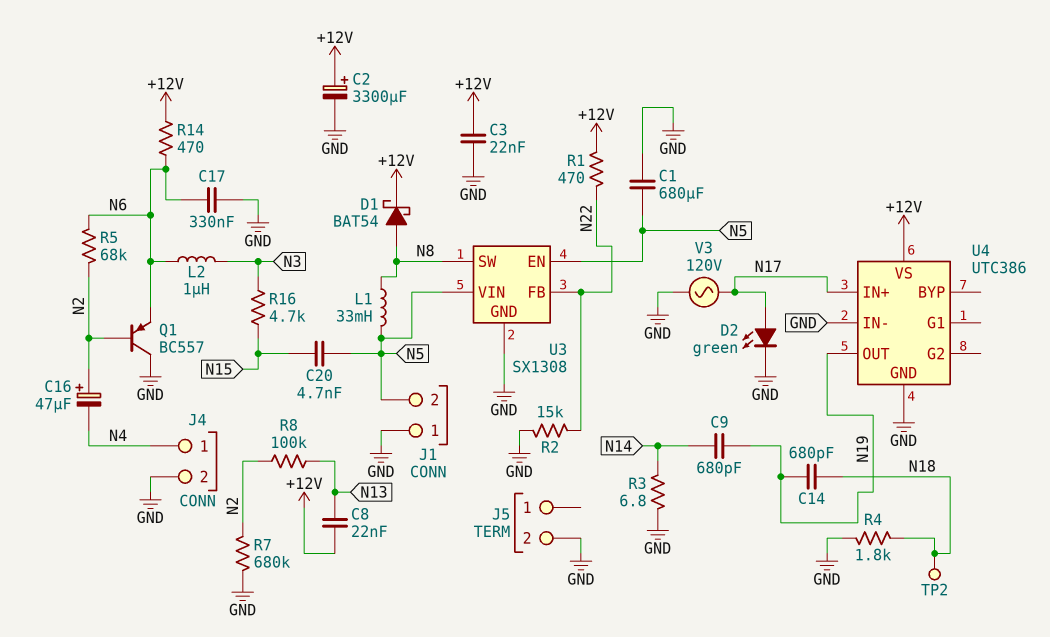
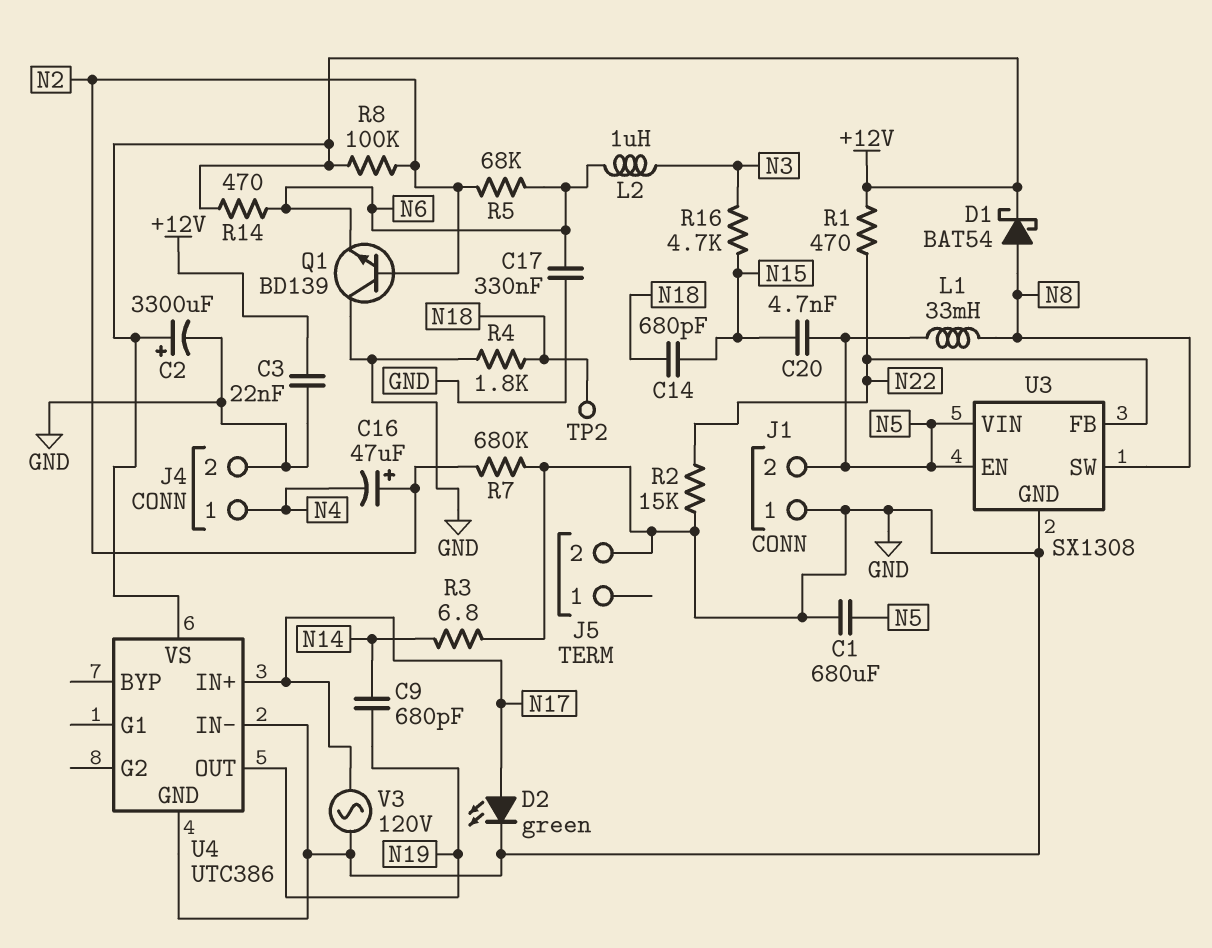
C8: 22nF (+12V, N13) -> none
C14: 680pF (N18, N19) -> 680pF (N15, N18)
Q1: PNP BC557 (B N2, C GND, E N6) -> NPN BD139 (B N2, C GND, E N6)
R8: 100k (N2, N13) -> 100k (+12V, N2)

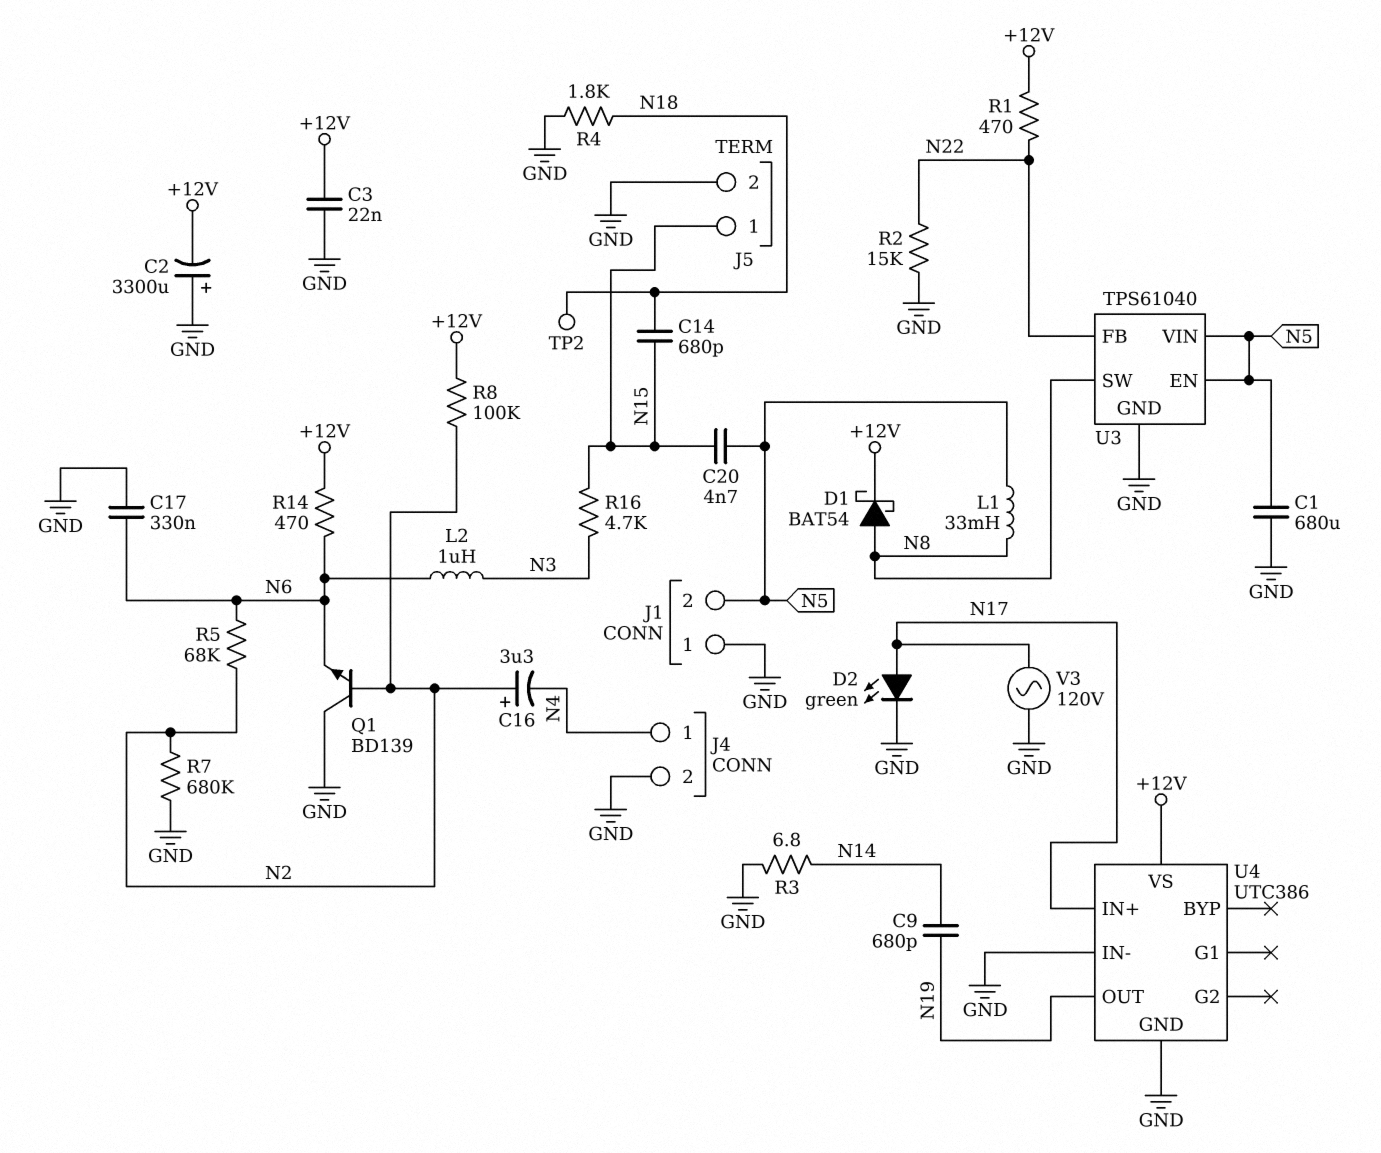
C2: 3300uF (plus +12V, minus GND) -> 3300uF (plus GND, minus +12V)
C16: 47uF (plus N2, minus N4) -> 3.3uF (plus N2, minus N4)
J5 pin 1: none -> N15
U3: SX1308 -> TPS61040

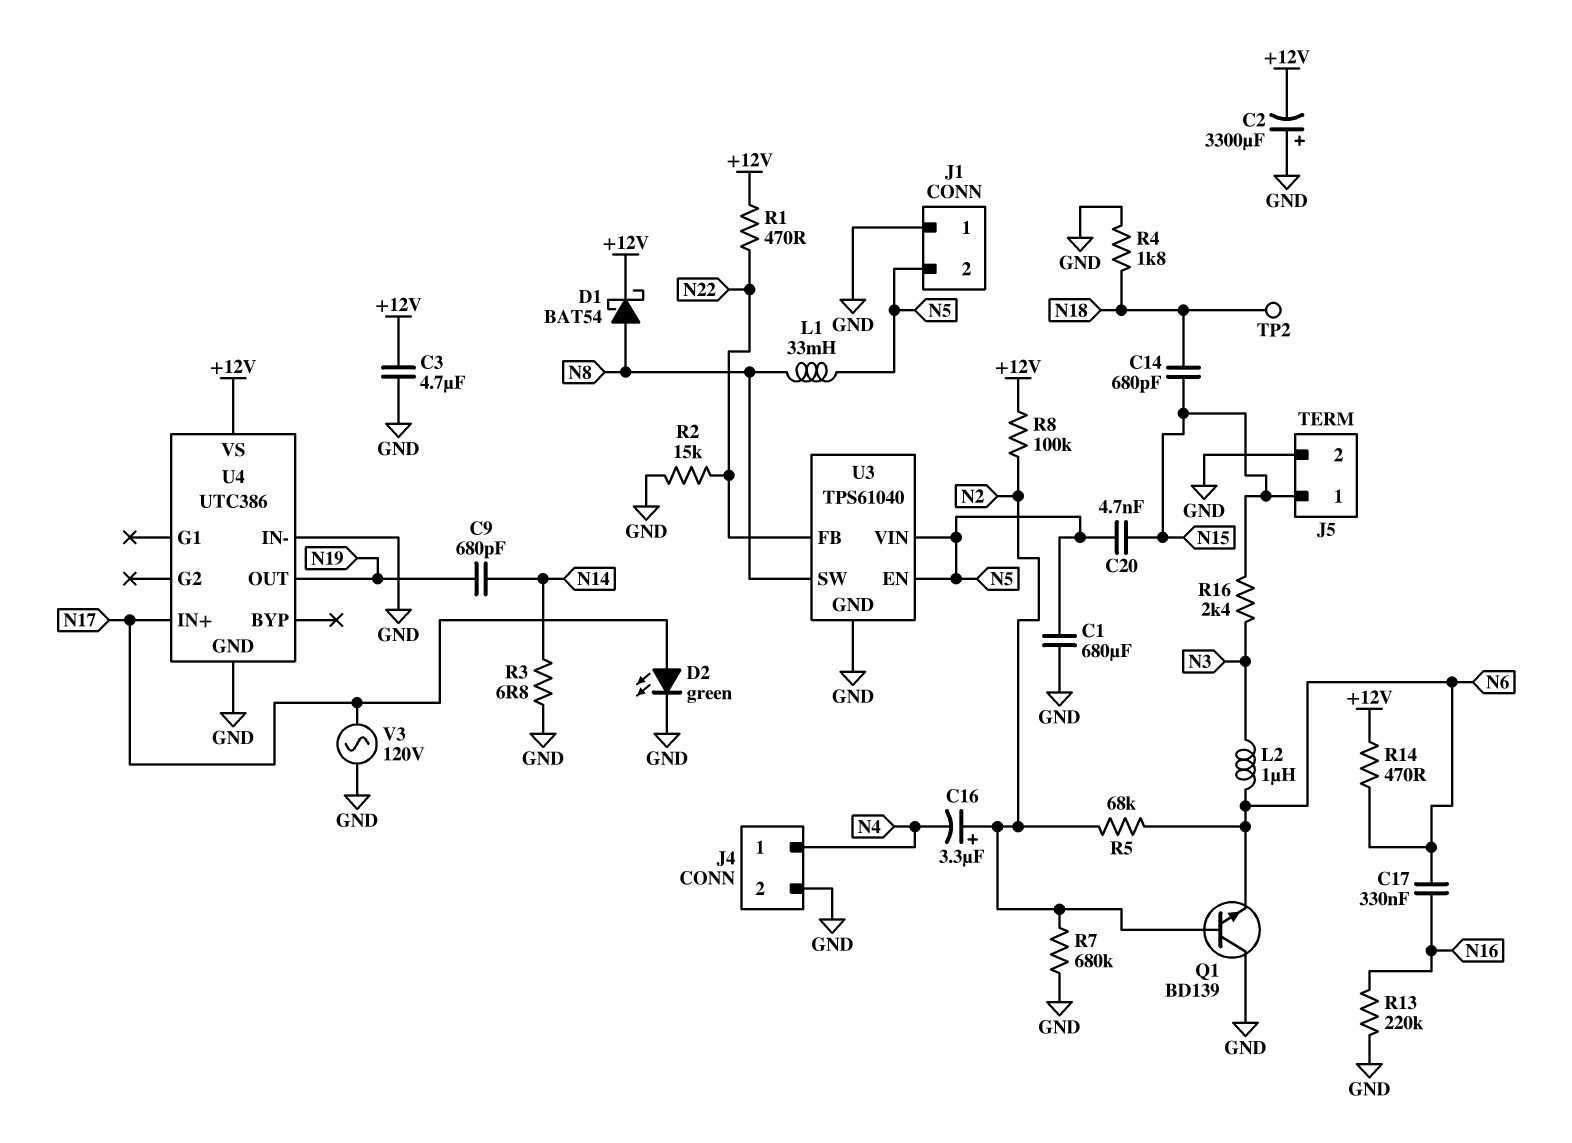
C3: 22nF (+12V, GND) -> 4.7uF (+12V, GND)
C17: 330nF (GND, N6) -> 330nF (N6, N16)
R13: none -> 220k (GND, N16)
R16: 4.7k (N3, N15) -> 2.4k (N3, N15)

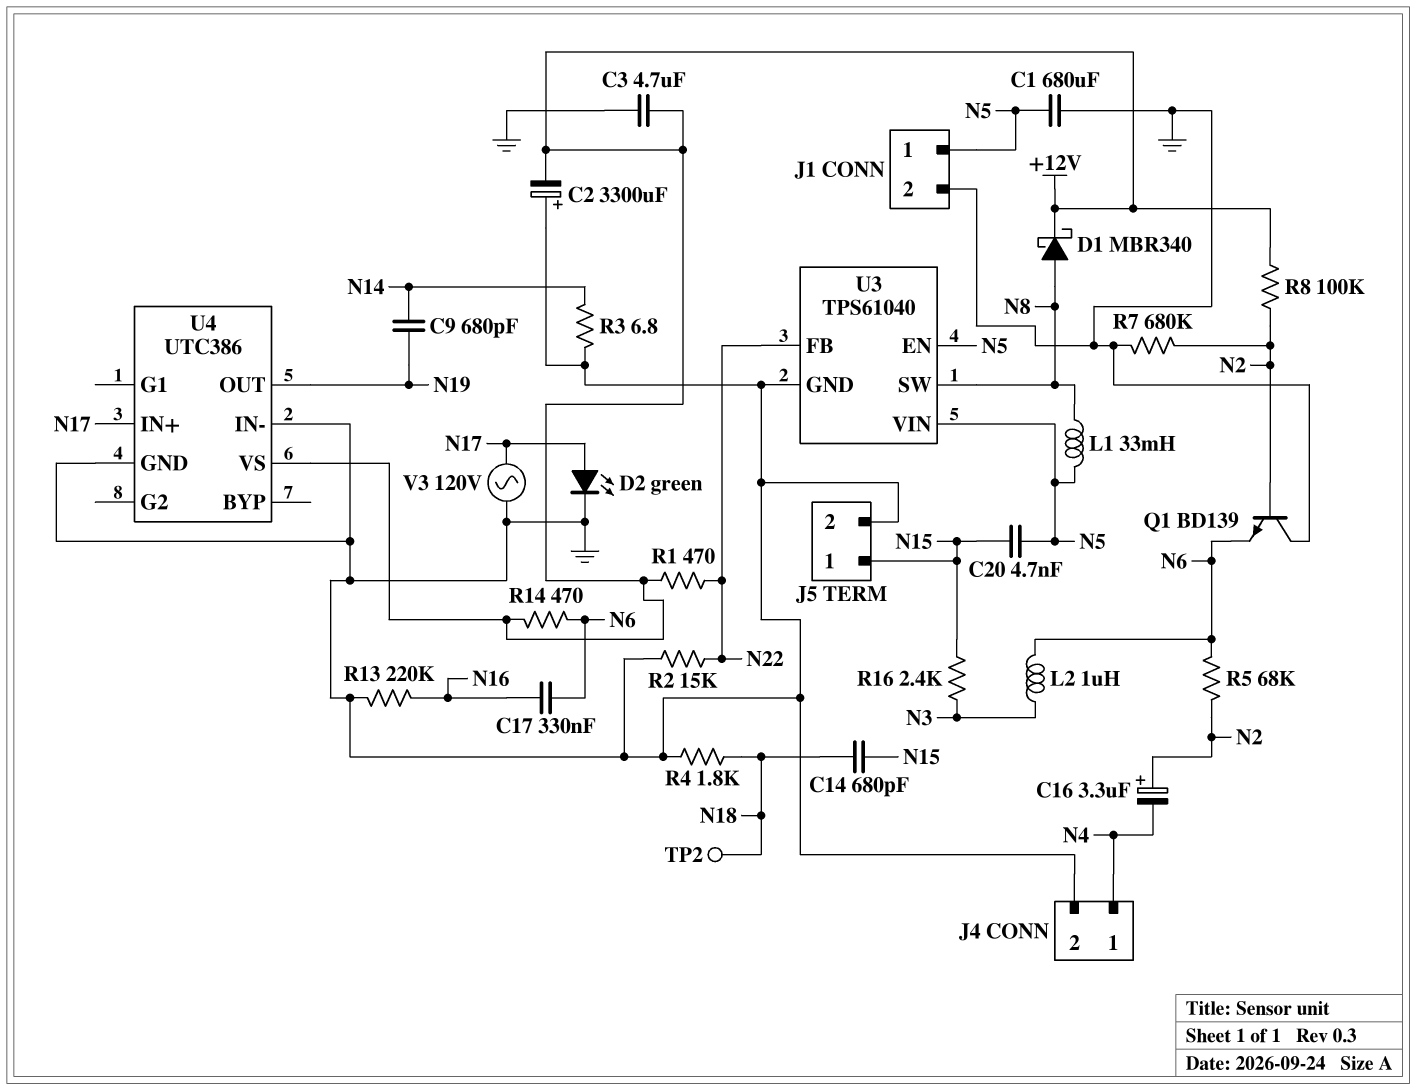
D1: schottky BAT54 (A N8, K +12V) -> schottky MBR340 (A N8, K +12V)
J1 pin 1: GND -> N5
J1 pin 2: N5 -> GND

